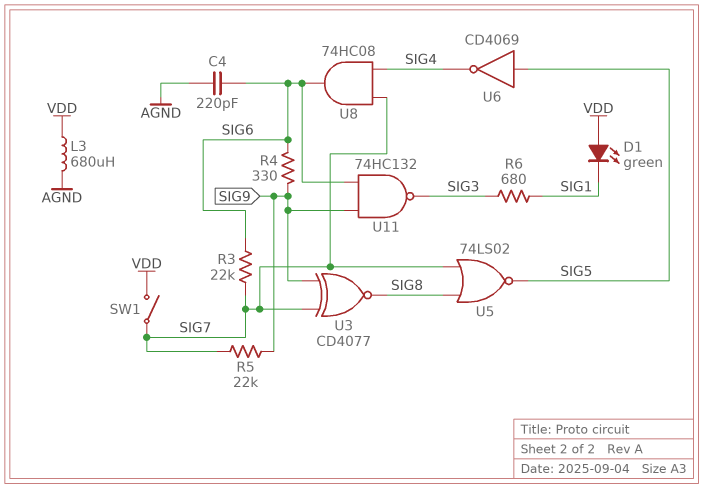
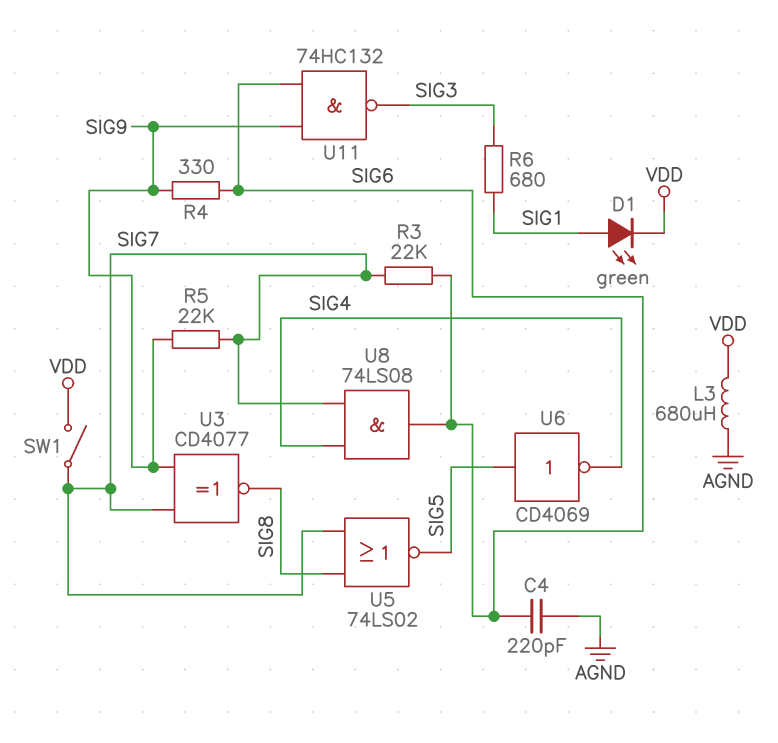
D1: LED green (A VDD, K SIG1) -> LED green (A SIG1, K VDD)
U8: AND 74HC08 (in SIG4, in SIG7, out SIG6) -> AND 74LS08 (in SIG4, in SIG7, out SIG6)

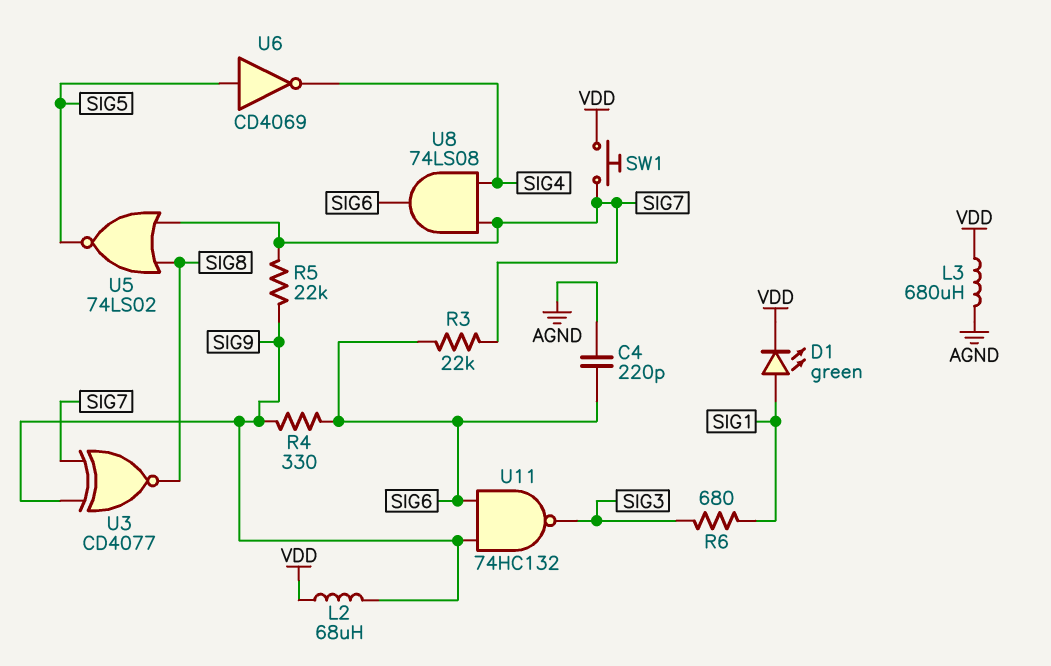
L2: none -> 68uH (SIG9, VDD)
SW1: switch (SIG7, VDD) -> button (SIG7, VDD)

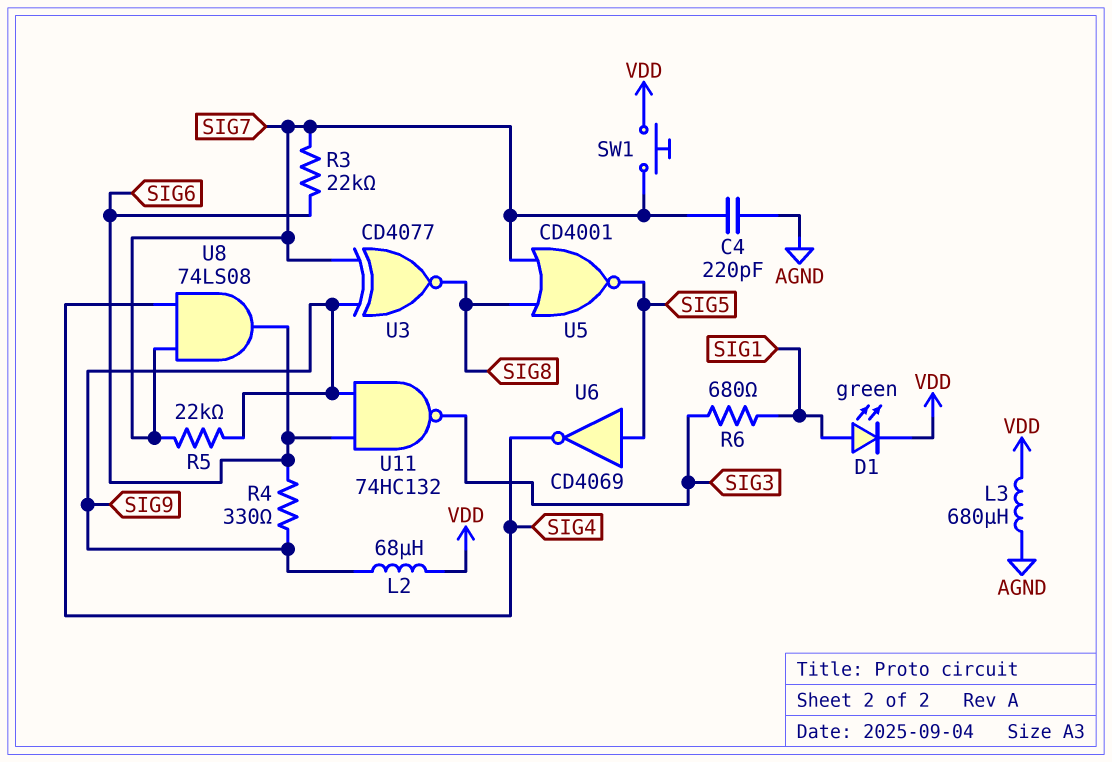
C4: 220pF (AGND, SIG6) -> 220pF (AGND, SIG7)
U5: NOR 74LS02 (in SIG7, in SIG8, out SIG5) -> NOR CD4001 (in SIG7, in SIG8, out SIG5)

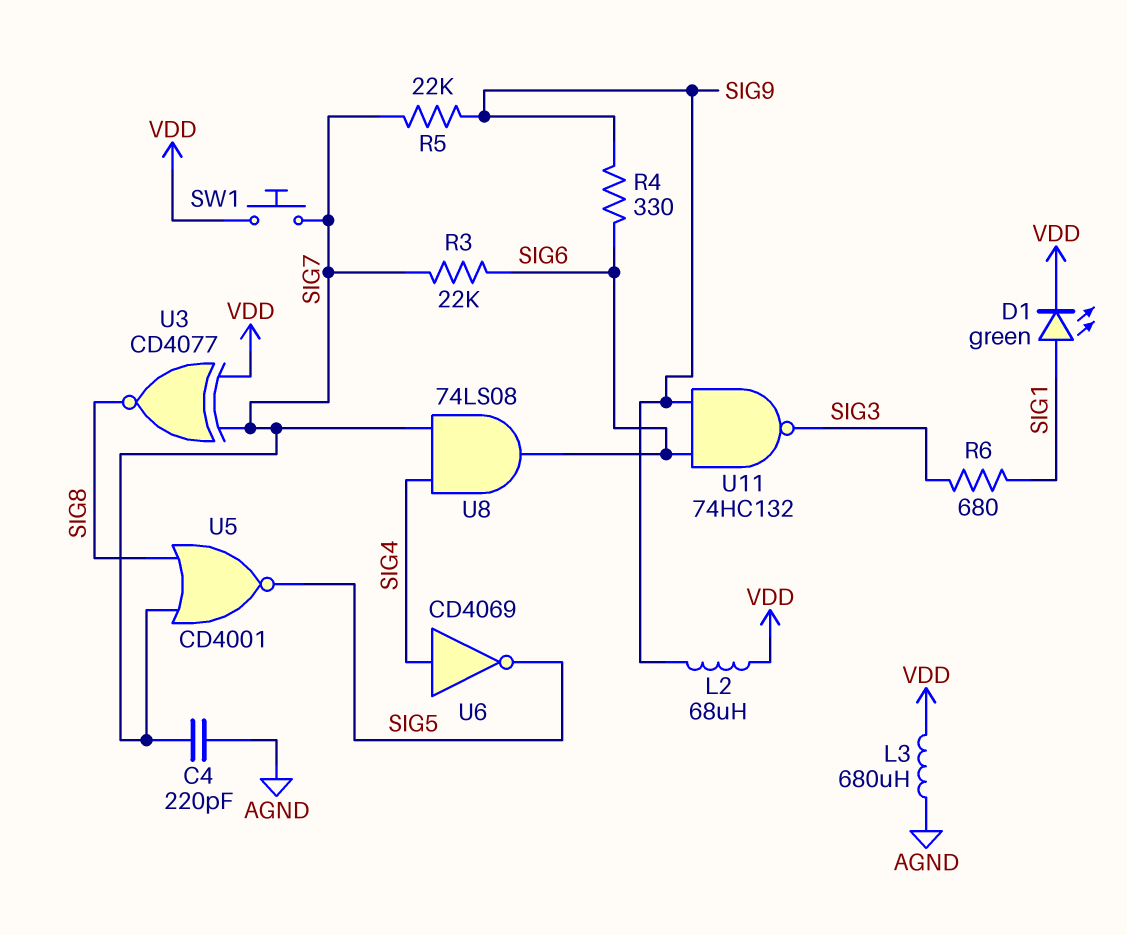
U3: XNOR CD4077 (in SIG7, in SIG9, out SIG8) -> XNOR CD4077 (in SIG7, in VDD, out SIG8)
U6: NOT CD4069 (in SIG5, out SIG4) -> NOT CD4069 (in SIG4, out SIG5)

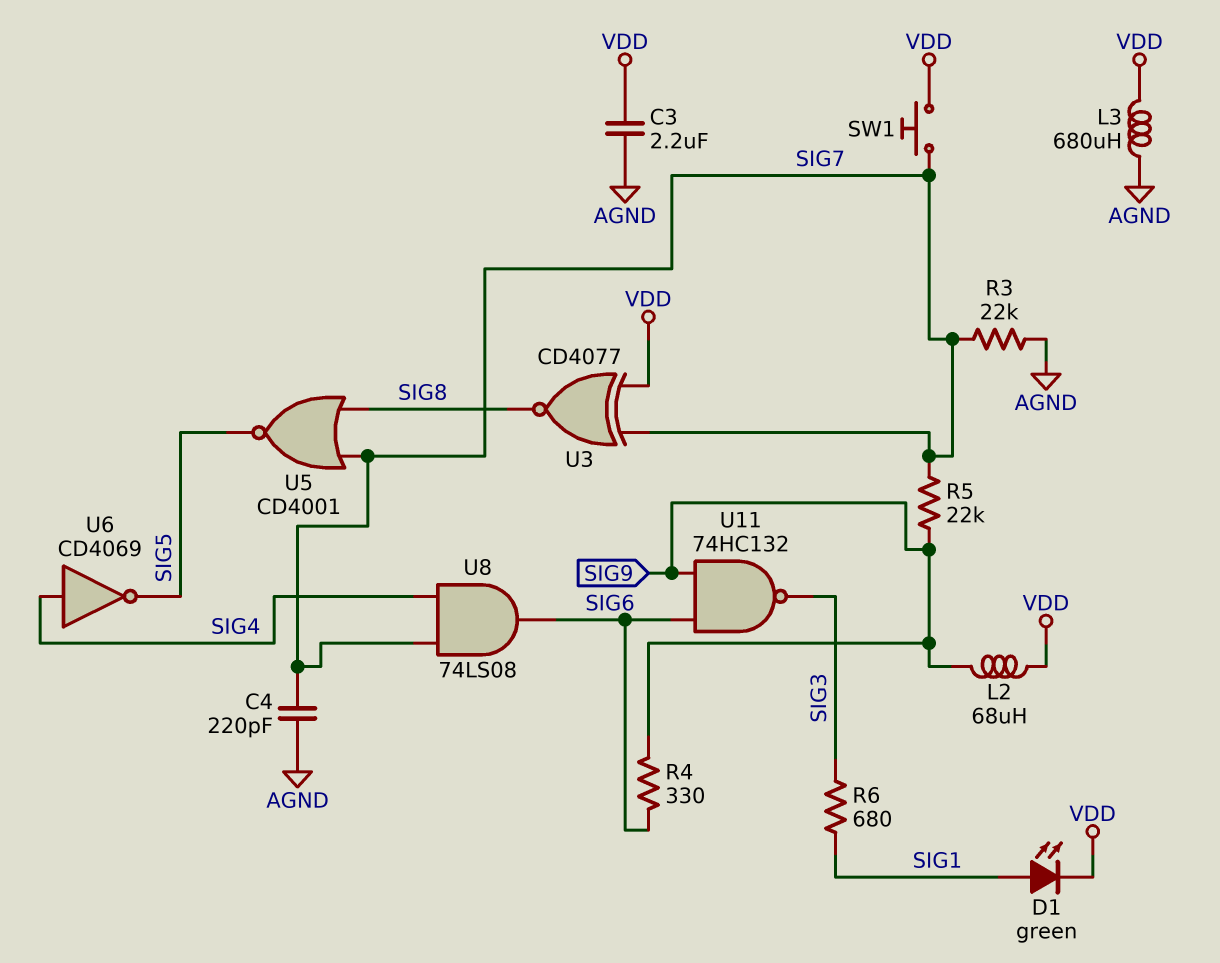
C3: none -> 2.2uF (AGND, VDD)
R3: 22k (SIG6, SIG7) -> 22k (AGND, SIG7)

